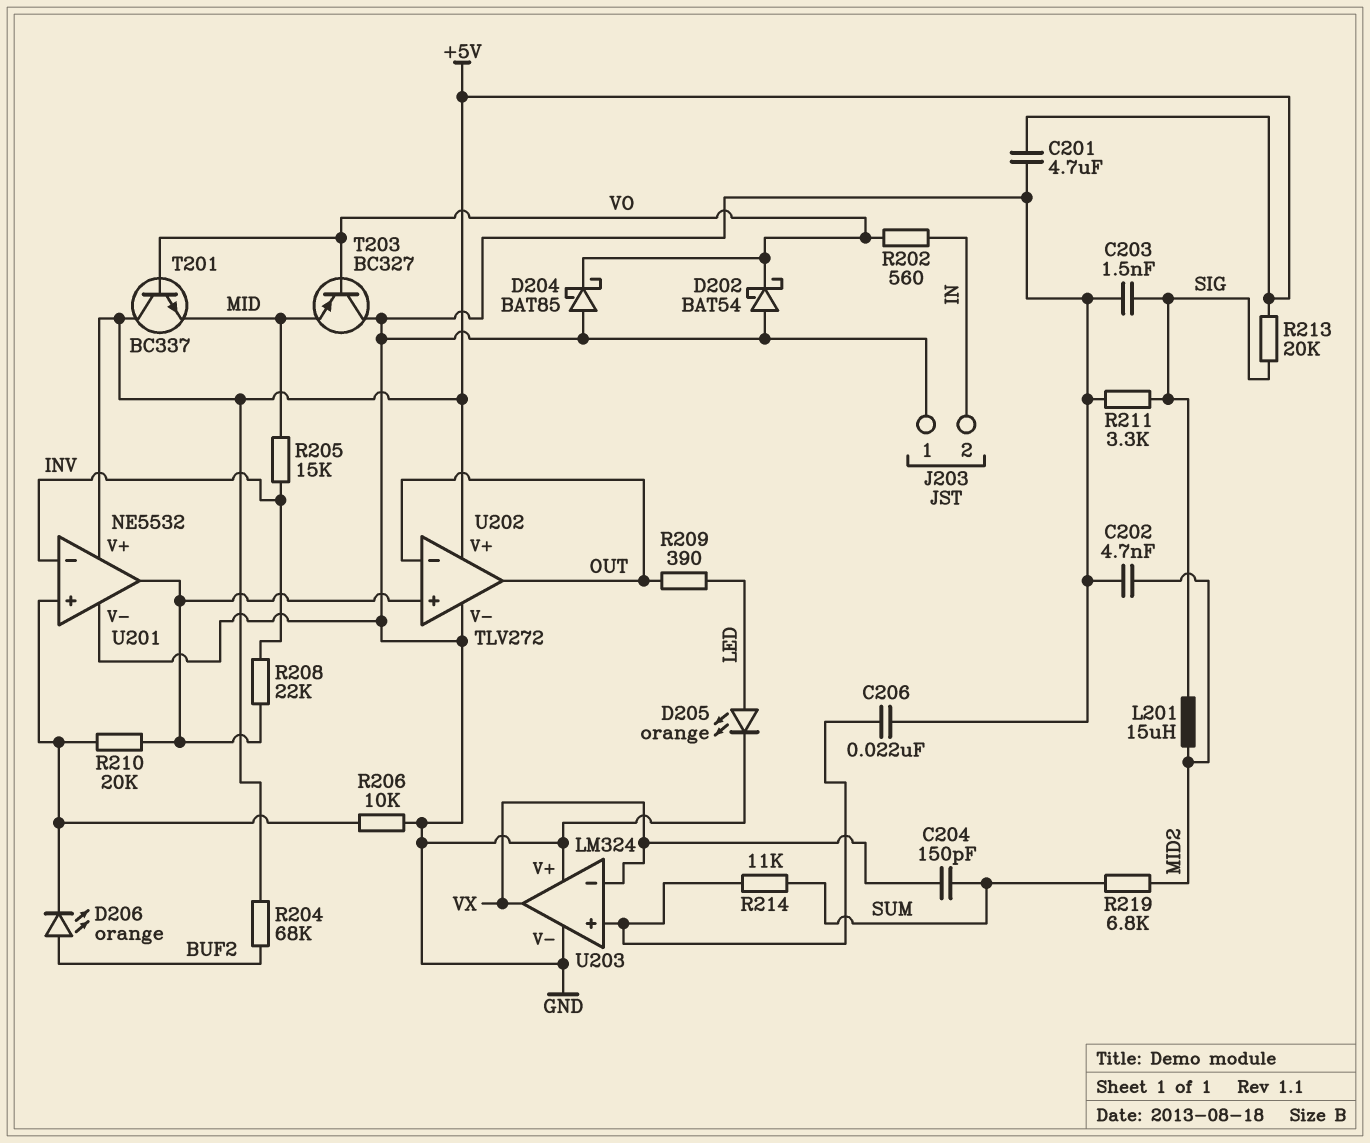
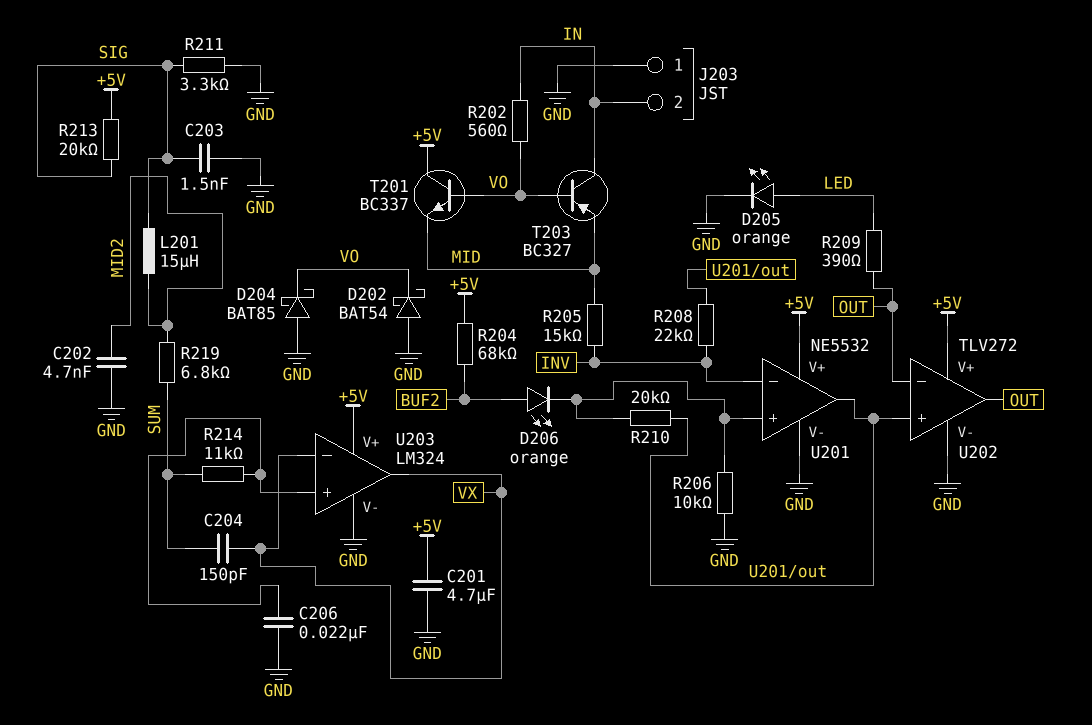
T203: PNP BC327 (B VO, C GND, E MID) -> PNP BC327 (B VO, C IN, E MID)
U203 pin V+: GND -> +5V

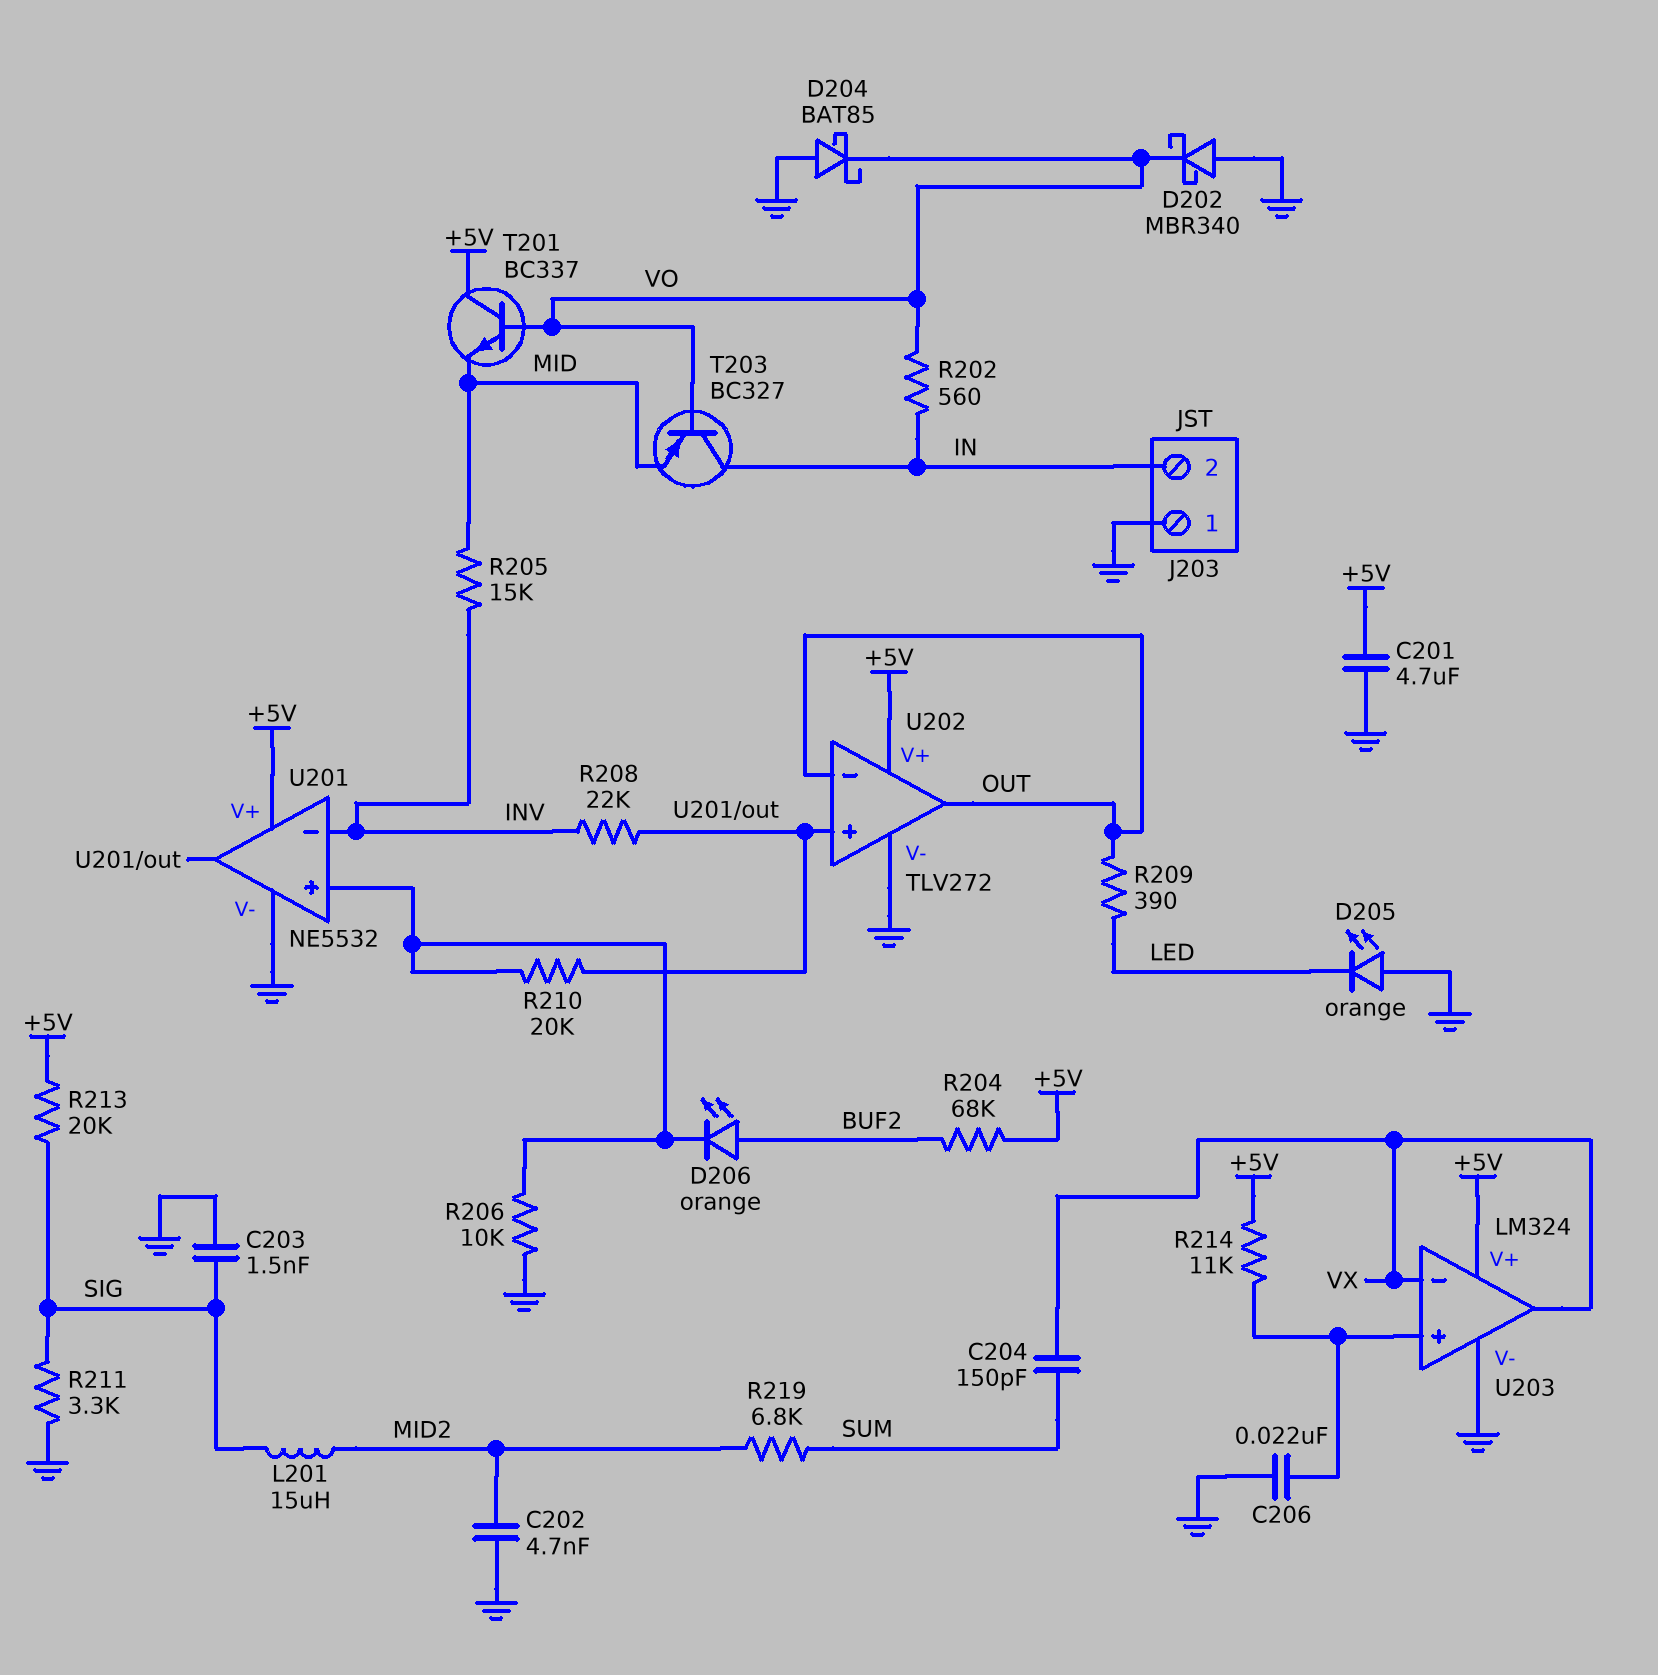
D202: schottky BAT54 (A GND, K VO) -> schottky MBR340 (A GND, K VO)
D205: LED orange (A LED, K GND) -> LED orange (A GND, K LED)
R214: 11k (SUM, U203/in+) -> 11k (+5V, U203/in+)

